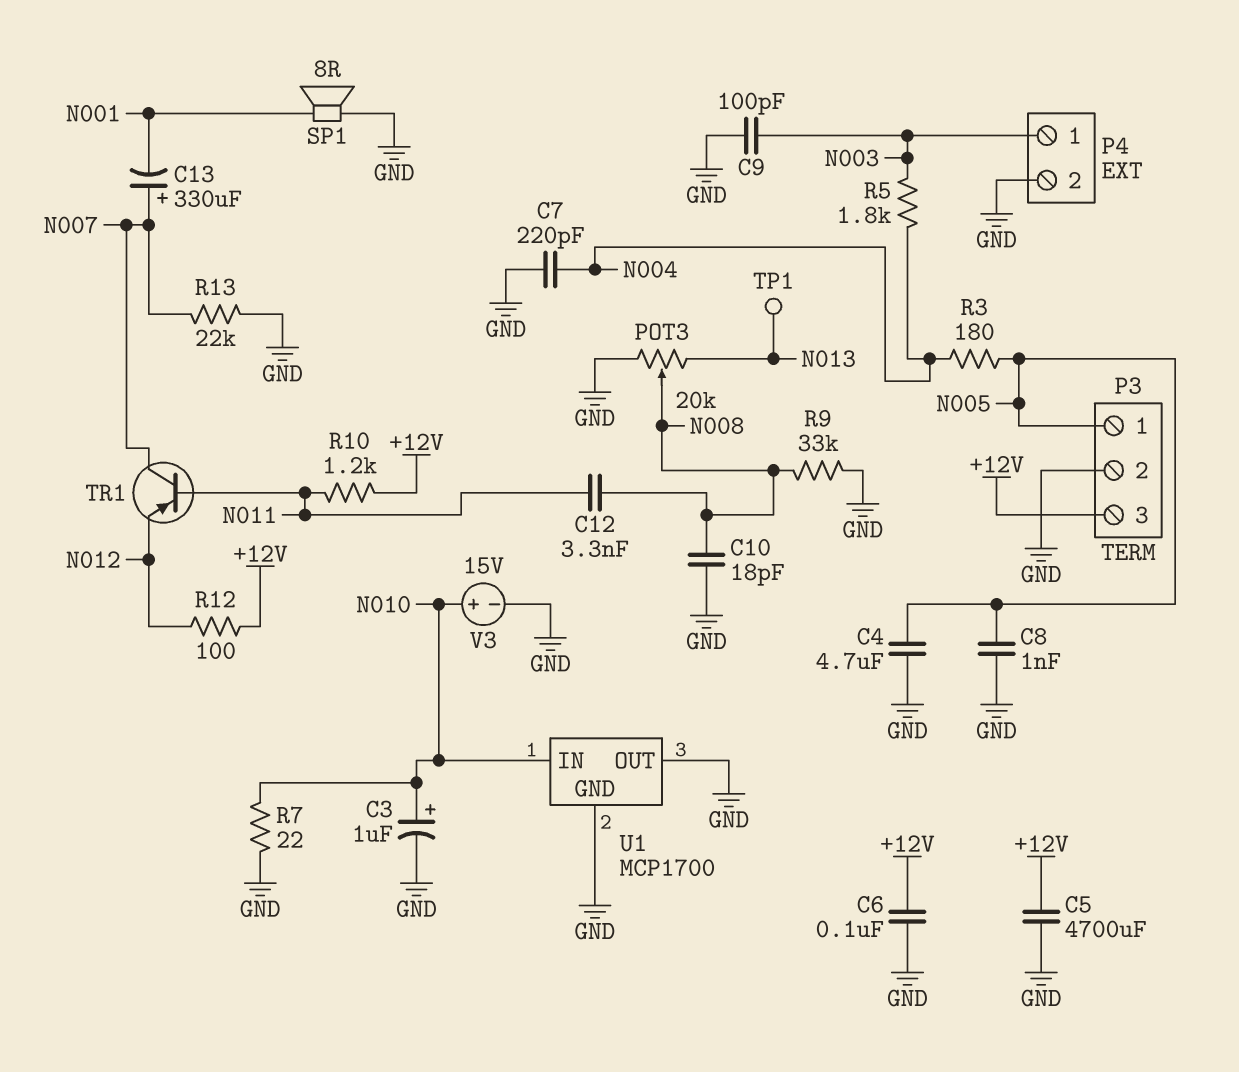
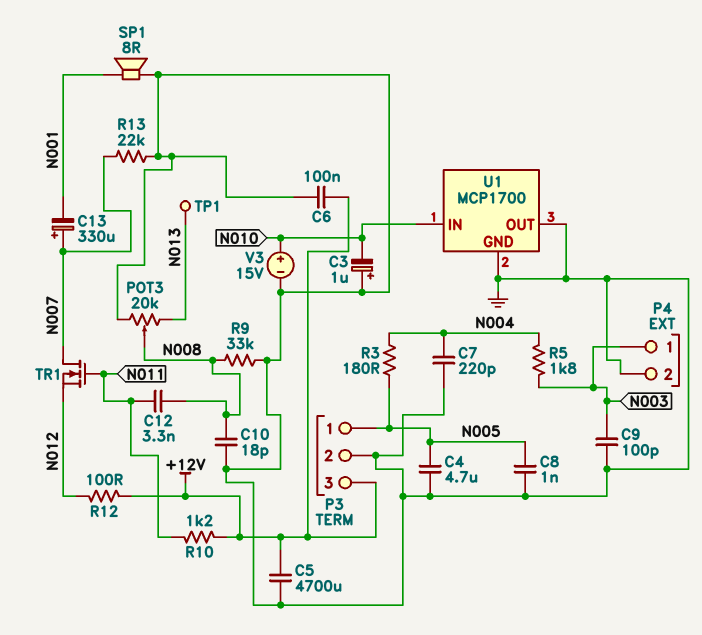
C3: 1uF (plus N010, minus GND) -> 1uF (plus GND, minus N010)
R7: 22 (GND, N010) -> none
TR1: PNP (B N011, C N007, E N012) -> NMOS (G N011, D N007, S N012)

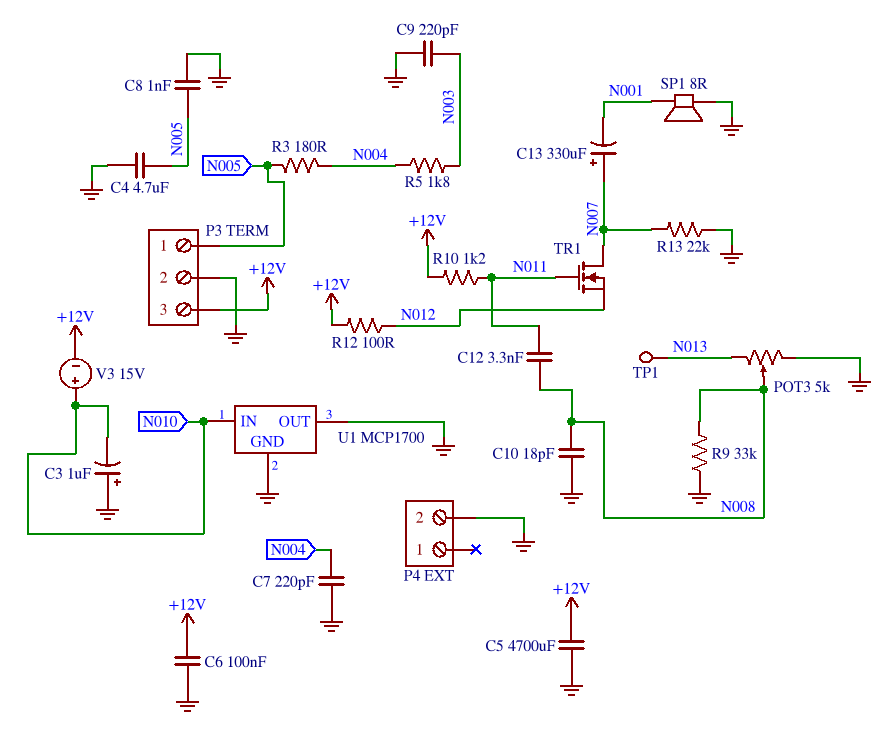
C9: 100pF (GND, N003) -> 220pF (GND, N003)
P4 pin 1: N003 -> none
POT3: 20k (GND, N013, wiper N008) -> 5k (GND, N013, wiper N008)
V3: 15V (plus N010, minus GND) -> 15V (plus N010, minus +12V)

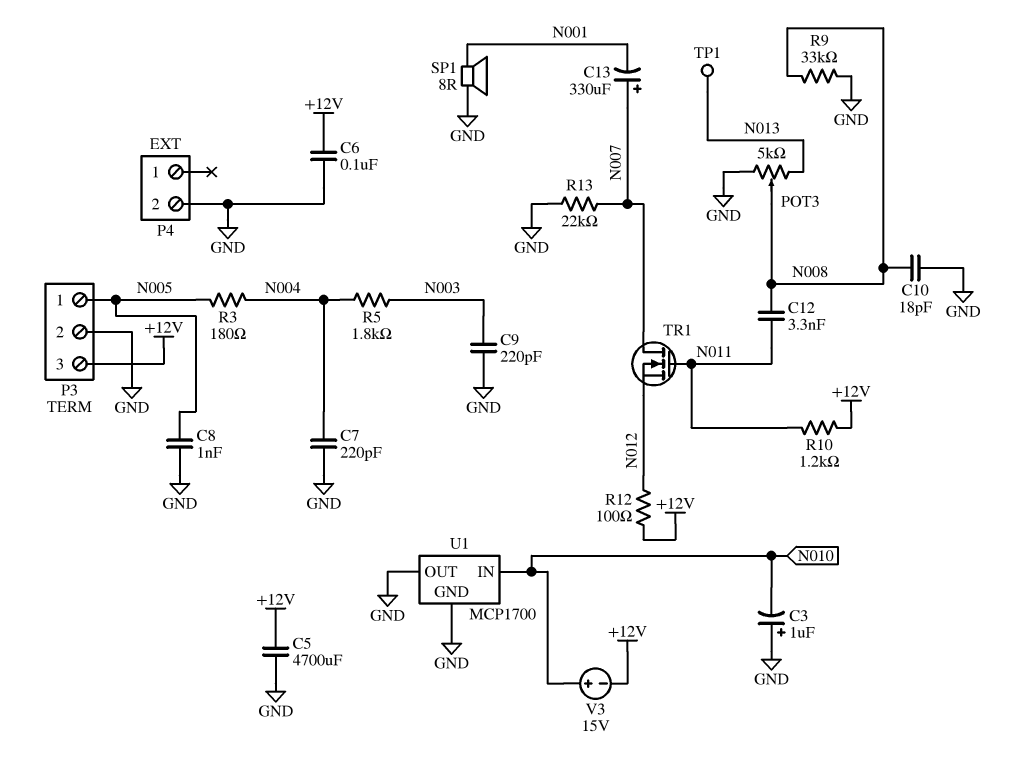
C4: 4.7uF (GND, N005) -> none

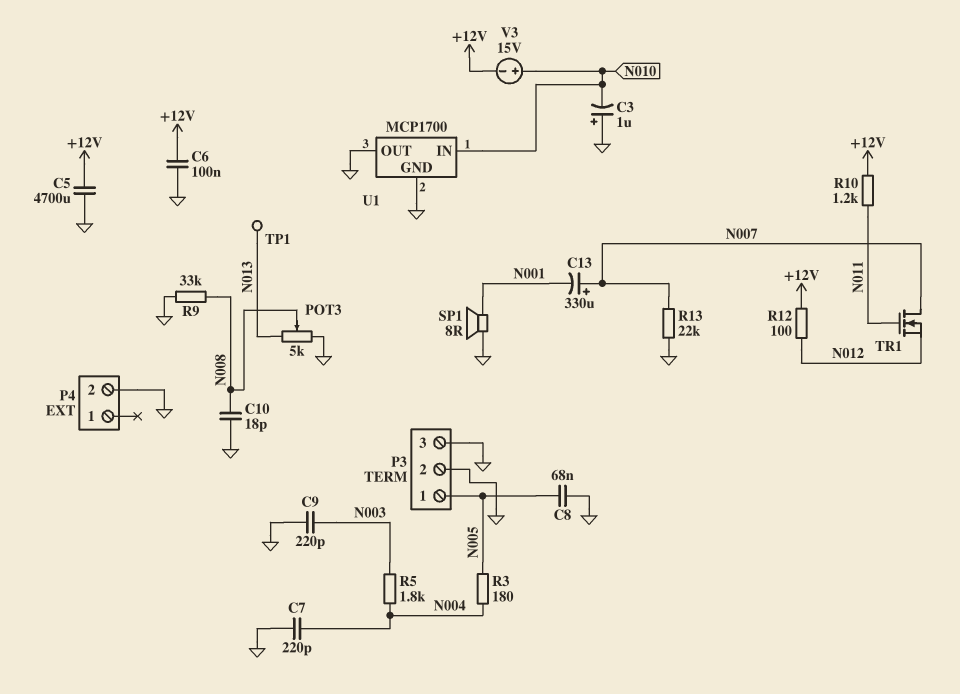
C8: 1nF (GND, N005) -> 68nF (GND, N005)
C12: 3.3nF (N008, N011) -> none
P3 pin 3: +12V -> GND

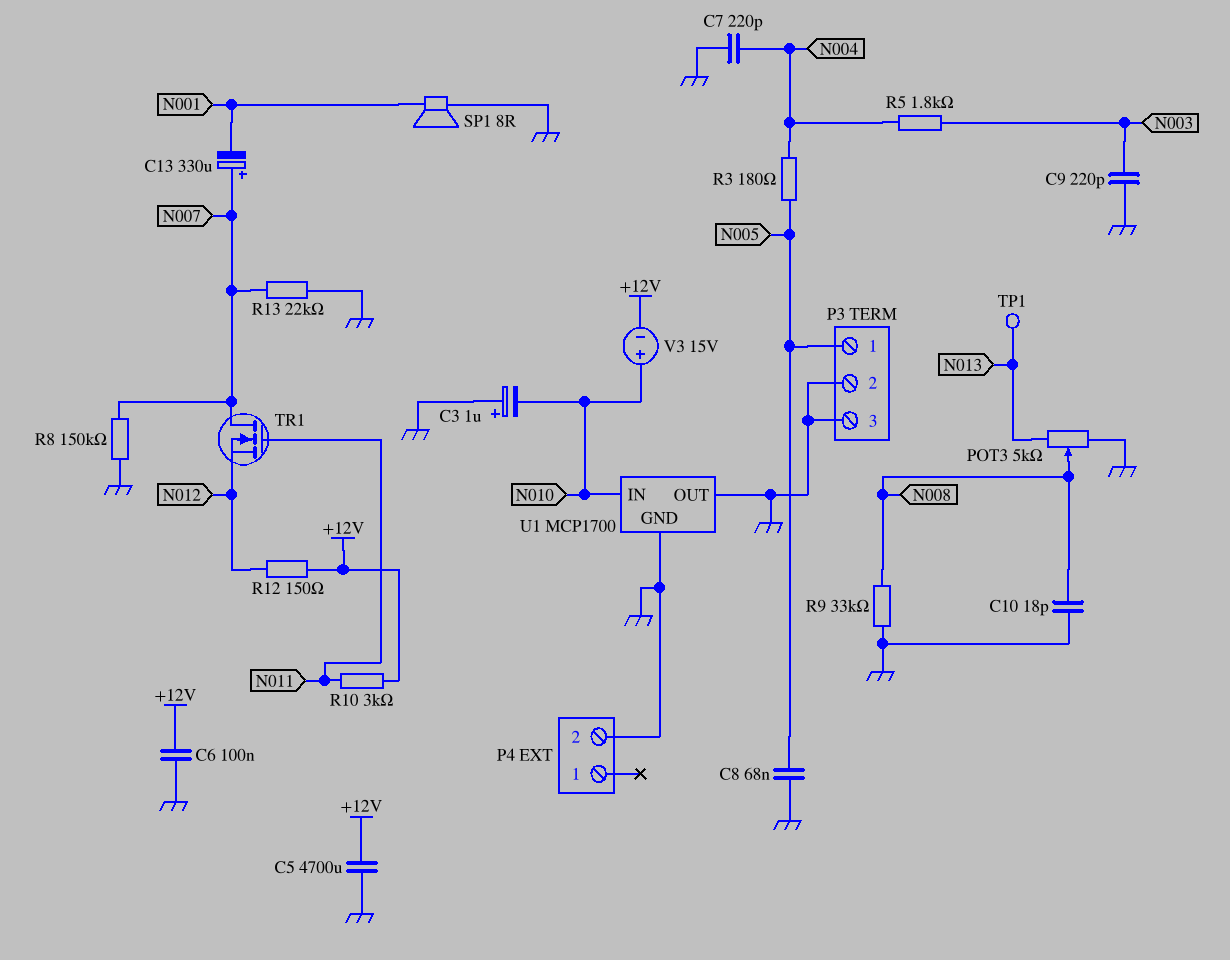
R8: none -> 150k (GND, N007)
R10: 1.2k (+12V, N011) -> 3k (+12V, N011)
R12: 100 (+12V, N012) -> 150 (+12V, N012)

